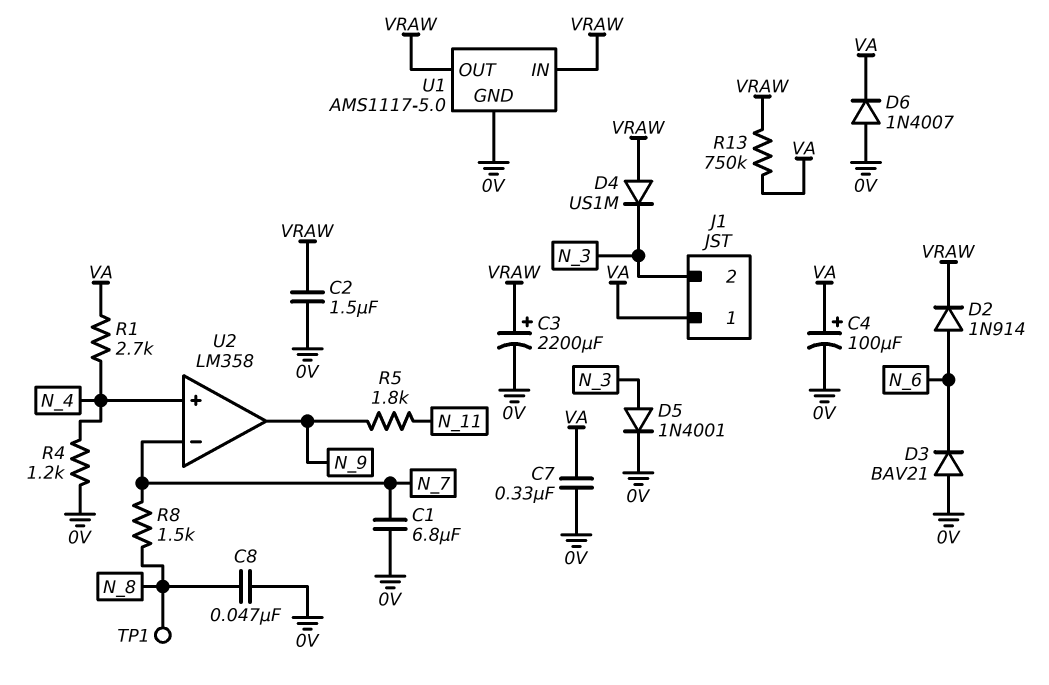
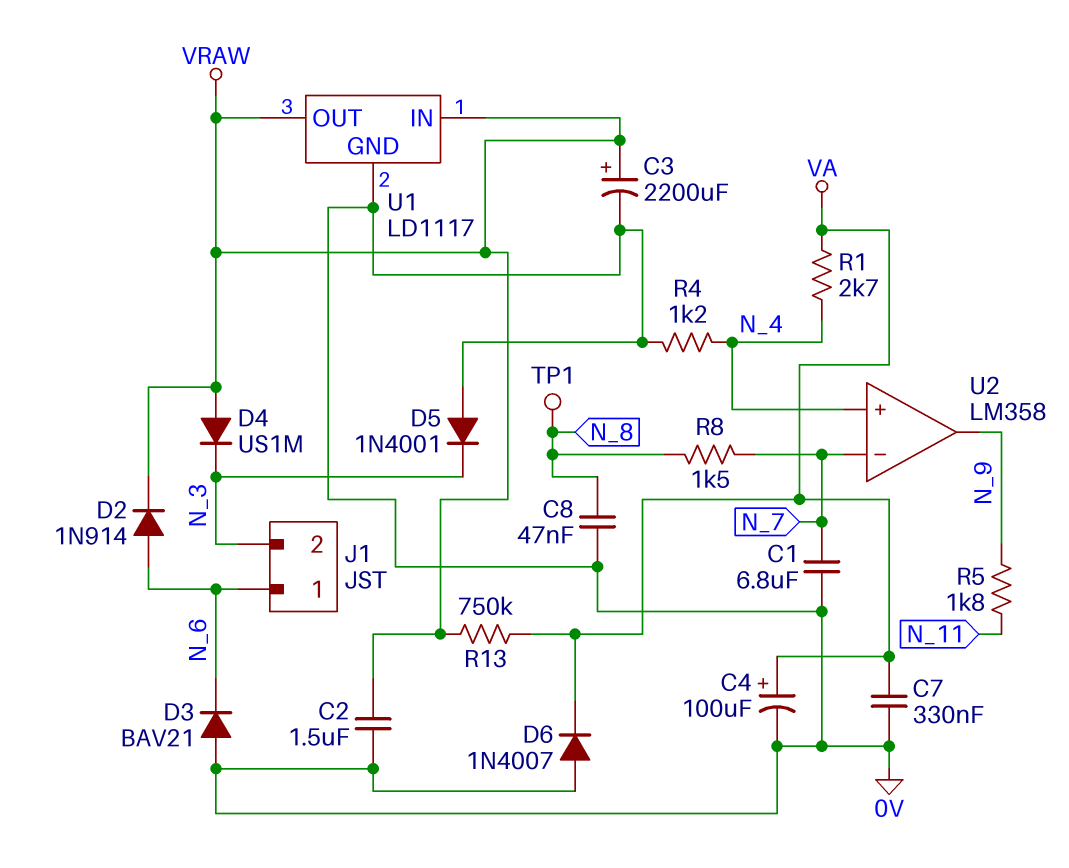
D5: diode 1N4001 (A N_3, K 0V) -> diode 1N4001 (A 0V, K N_3)
J1 pin 1: VA -> N_6
U1: AMS1117-5.0 -> LD1117

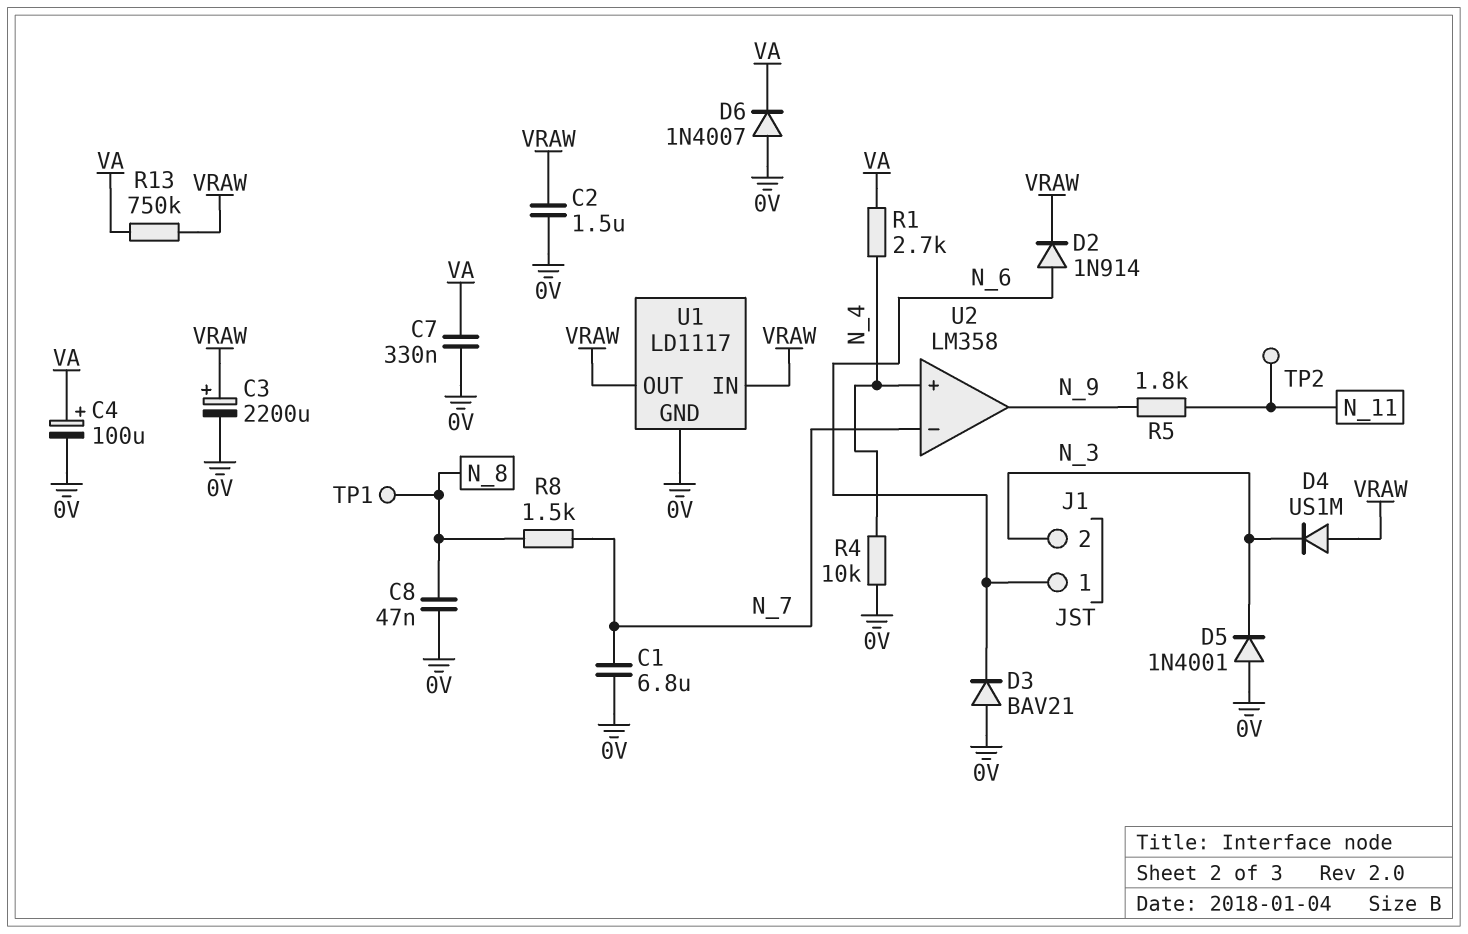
R4: 1.2k (0V, N_4) -> 10k (0V, N_4)
TP2: none -> test point (N_11)

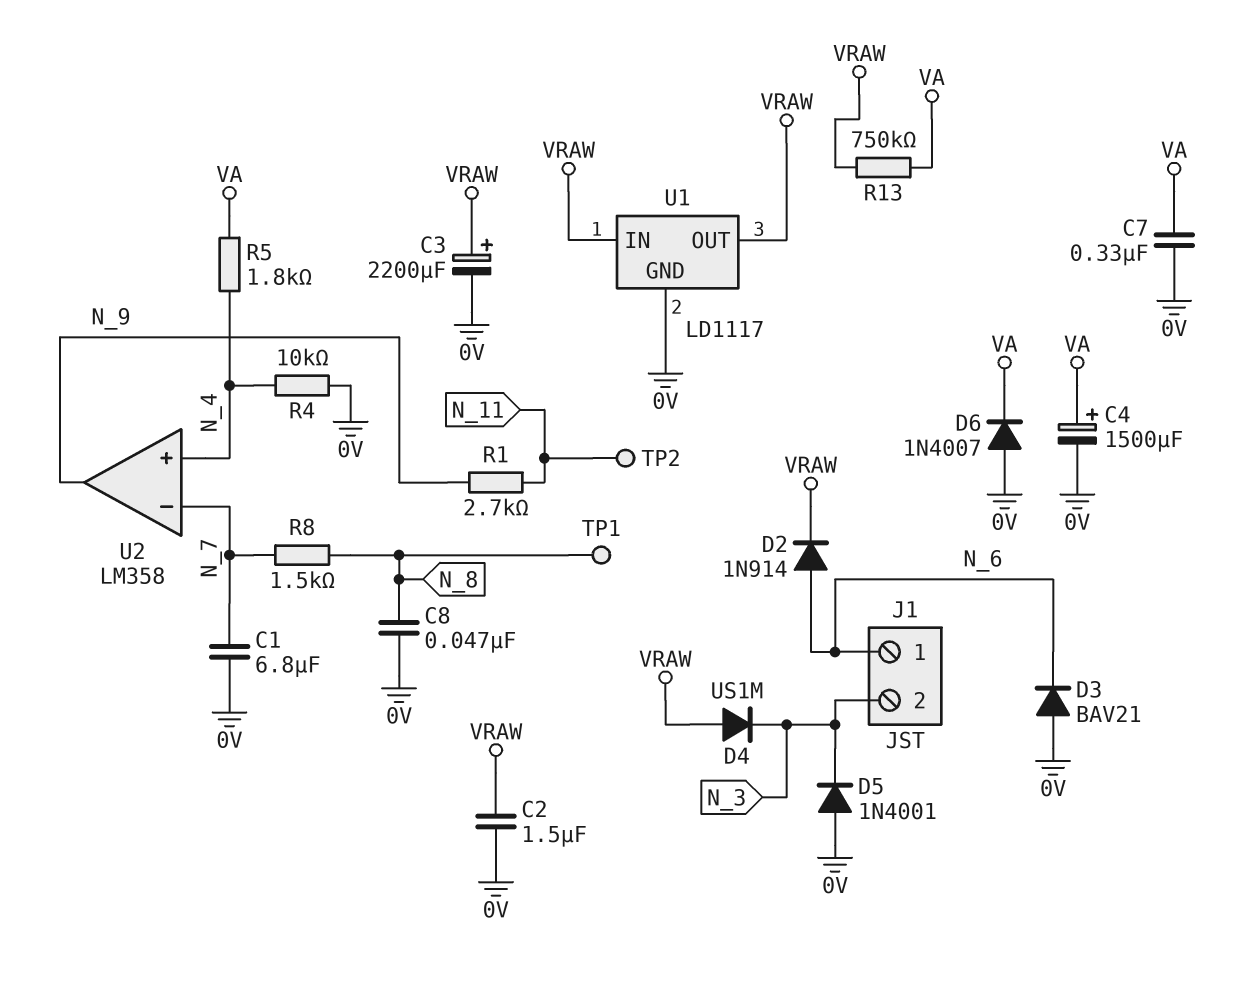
C4: 100uF (plus VA, minus 0V) -> 1500uF (plus VA, minus 0V)
R1: 2.7k (N_4, VA) -> 2.7k (N_9, N_11)
R5: 1.8k (N_9, N_11) -> 1.8k (N_4, VA)

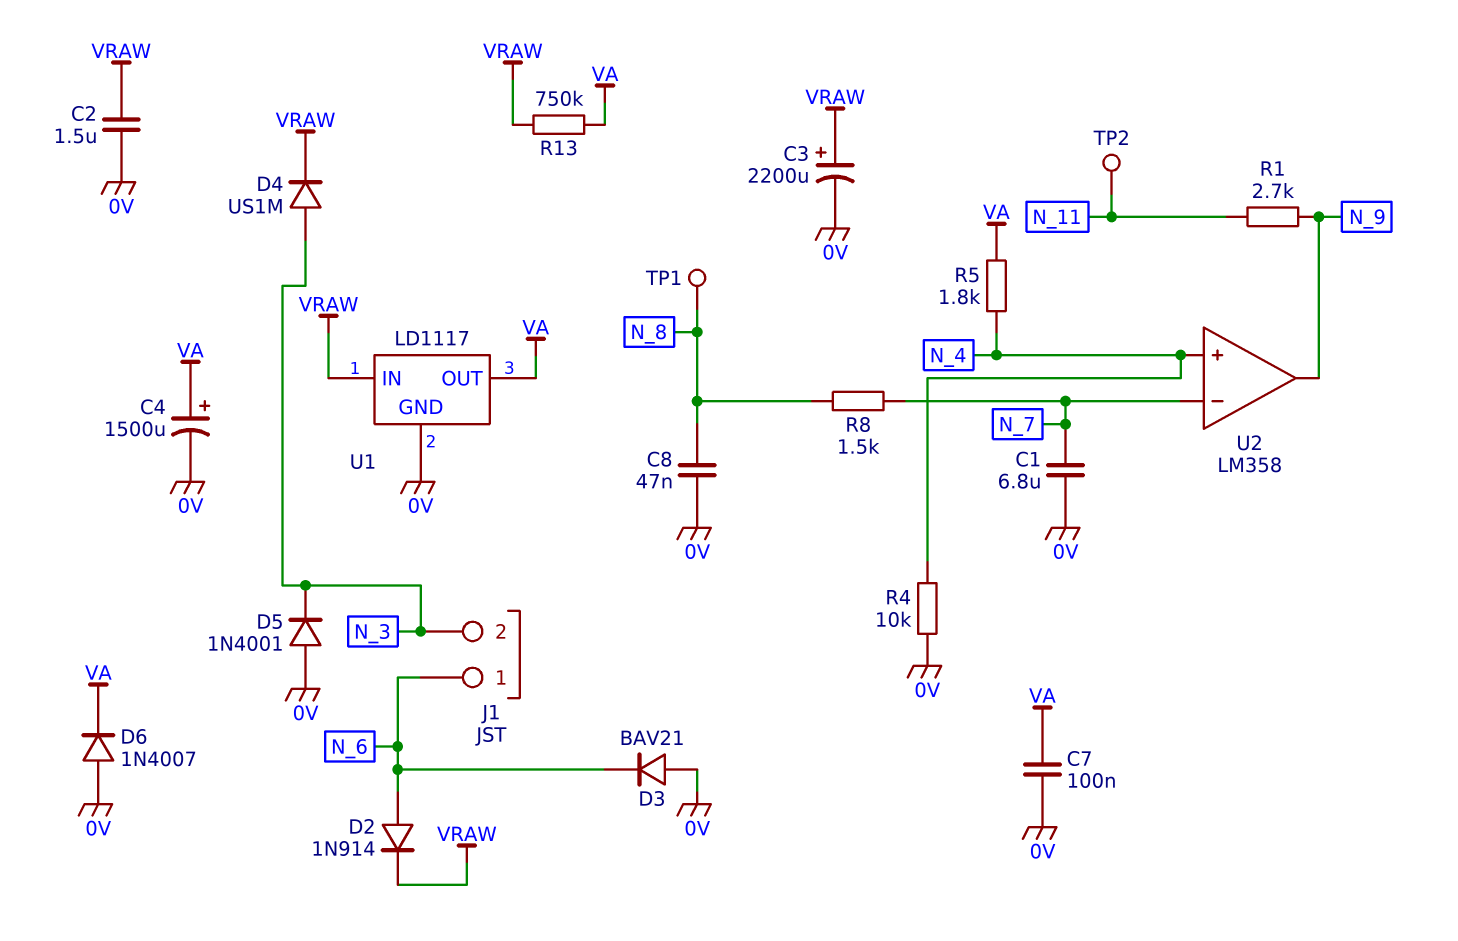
C7: 330nF (0V, VA) -> 100nF (0V, VA)
D4: diode US1M (A VRAW, K N_3) -> diode US1M (A N_3, K VRAW)
U1 pin OUT: VRAW -> VA

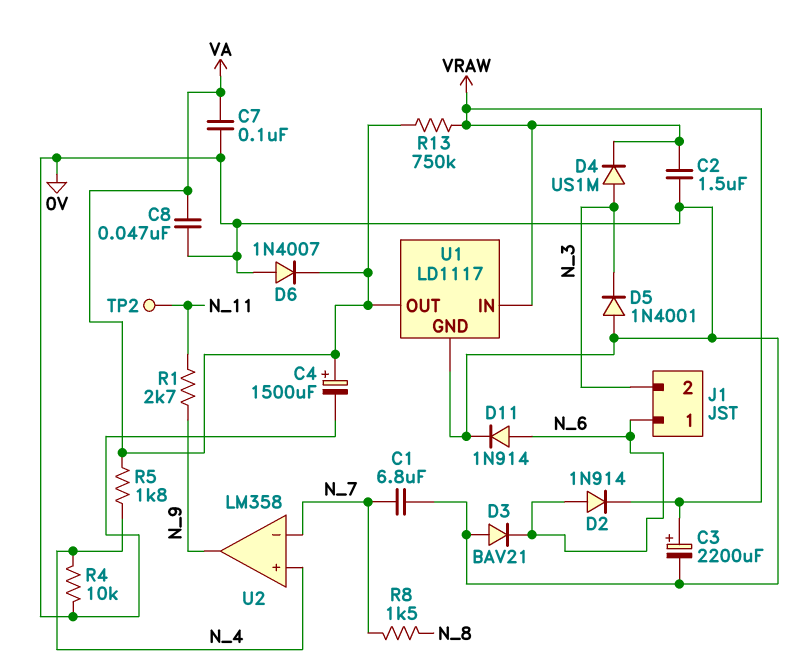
C8: 47nF (0V, N_8) -> 47nF (0V, VA)
D11: none -> diode 1N914 (A N_6, K 0V)
TP1: test point (N_8) -> none

